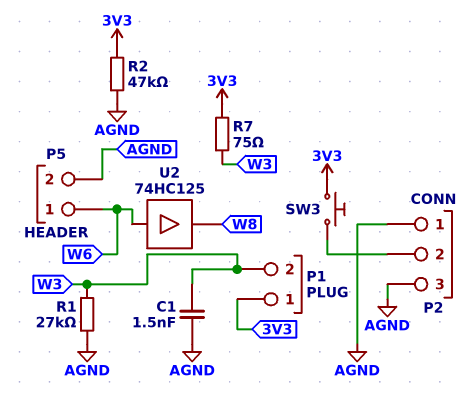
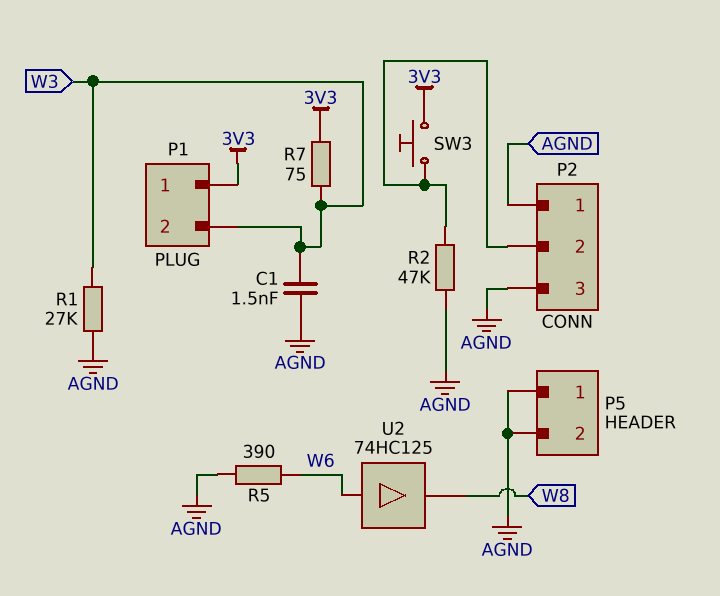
P5 pin 1: W6 -> AGND
R2: 47k (3V3, AGND) -> 47k (AGND, P2/2)
R5: none -> 390 (AGND, W6)

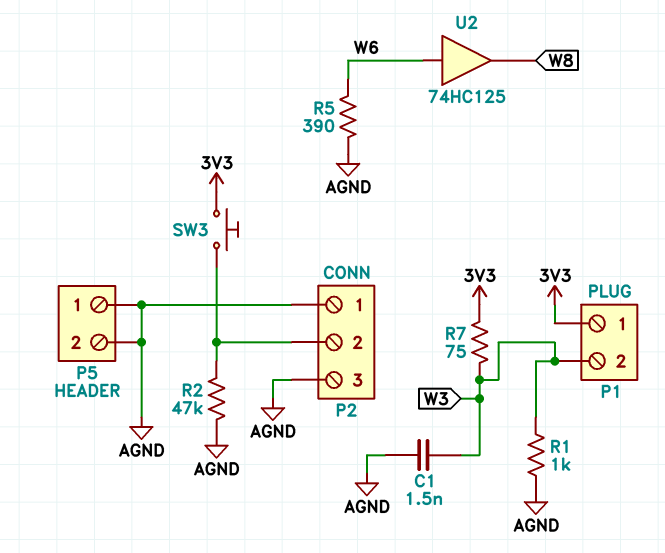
R1: 27k (AGND, W3) -> 1k (AGND, W3)

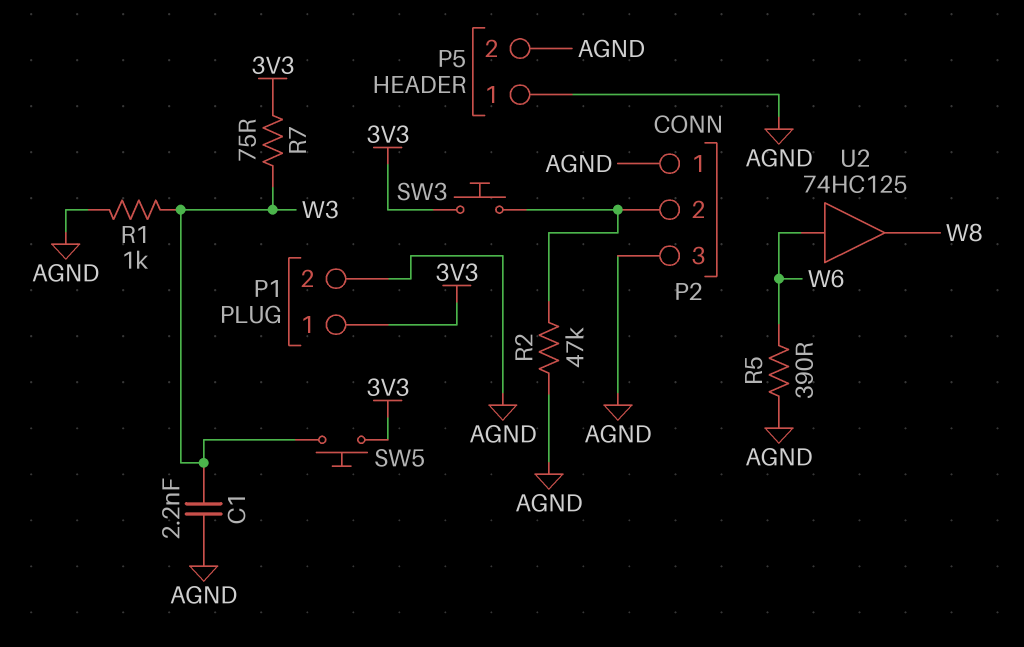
C1: 1.5nF (AGND, W3) -> 2.2nF (AGND, W3)
P1 pin 2: W3 -> AGND
SW5: none -> button (3V3, W3)

